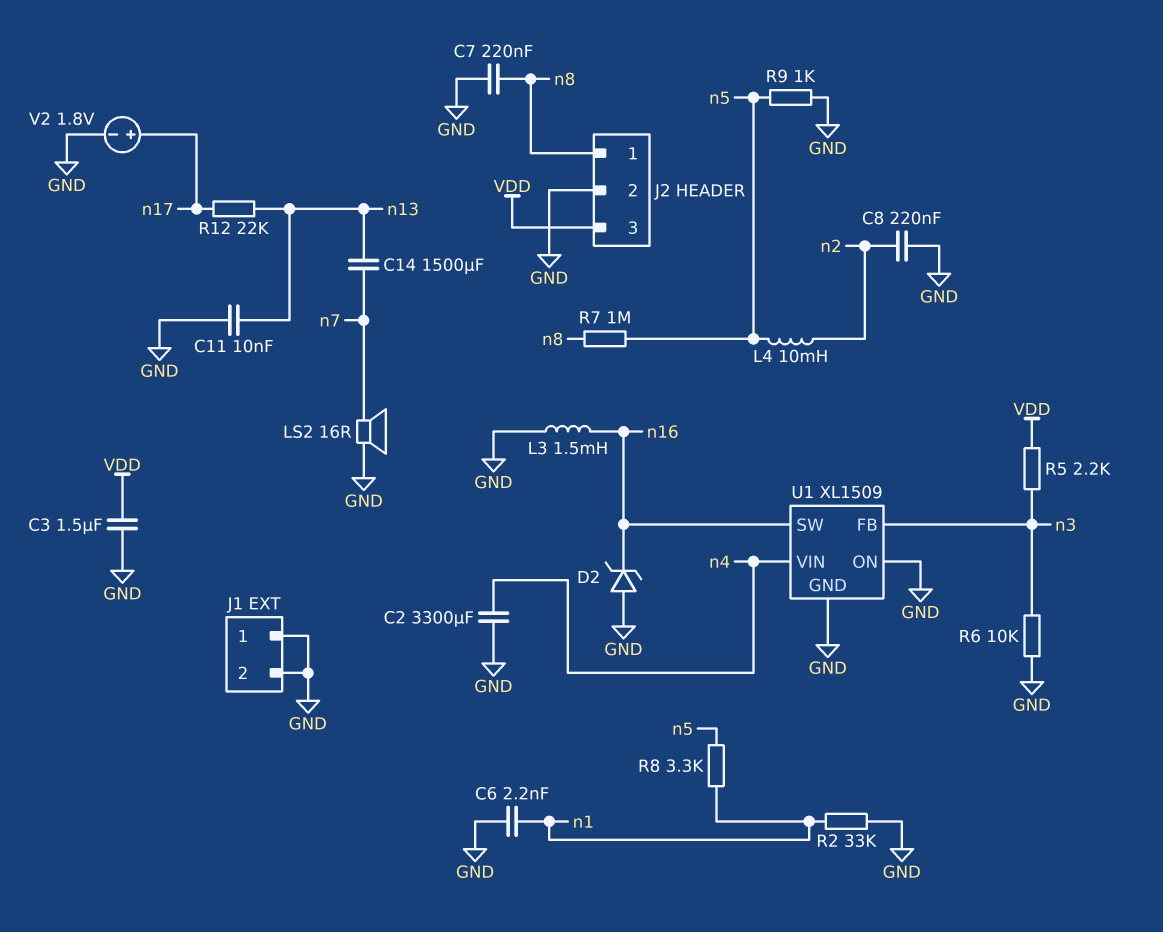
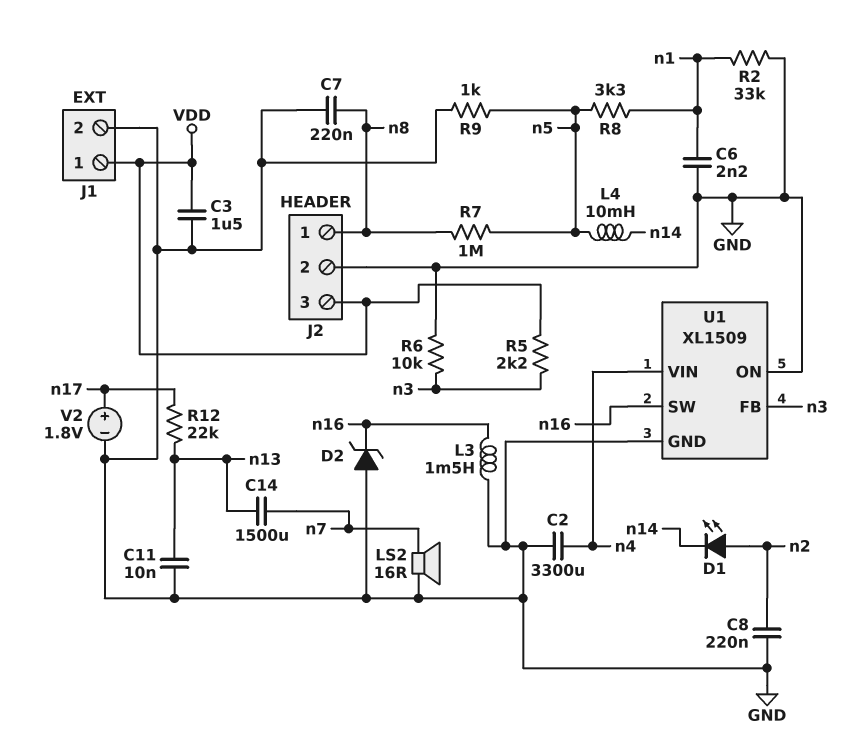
D1: none -> LED (A n2, K n14)
J1 pin 1: GND -> VDD
L4: 10mH (n2, n5) -> 10mH (n5, n14)

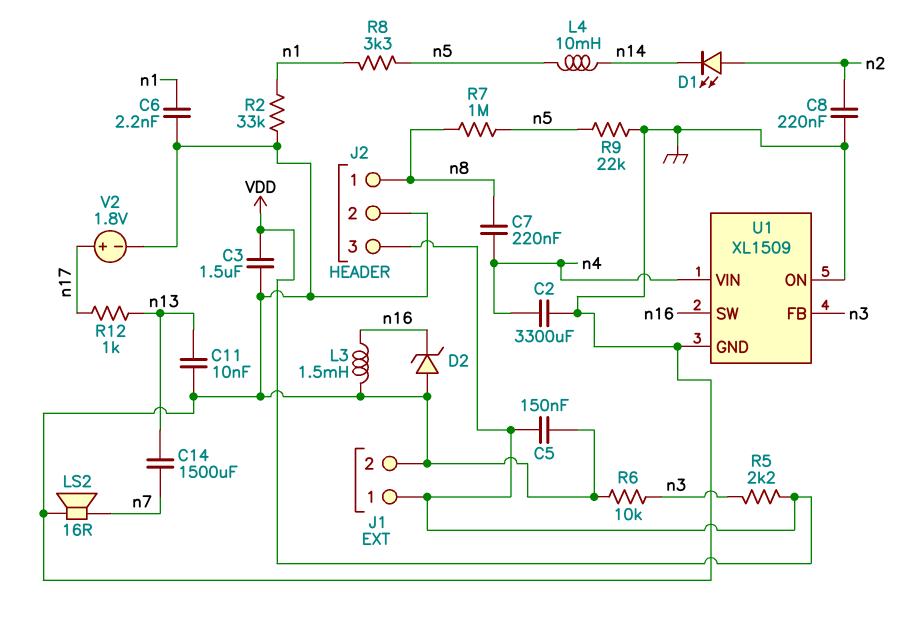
C5: none -> 150nF (GND, VDD)
C7: 220nF (GND, n8) -> 220nF (n4, n8)
R9: 1k (GND, n5) -> 22k (GND, n5)
R12: 22k (n13, n17) -> 1k (n13, n17)

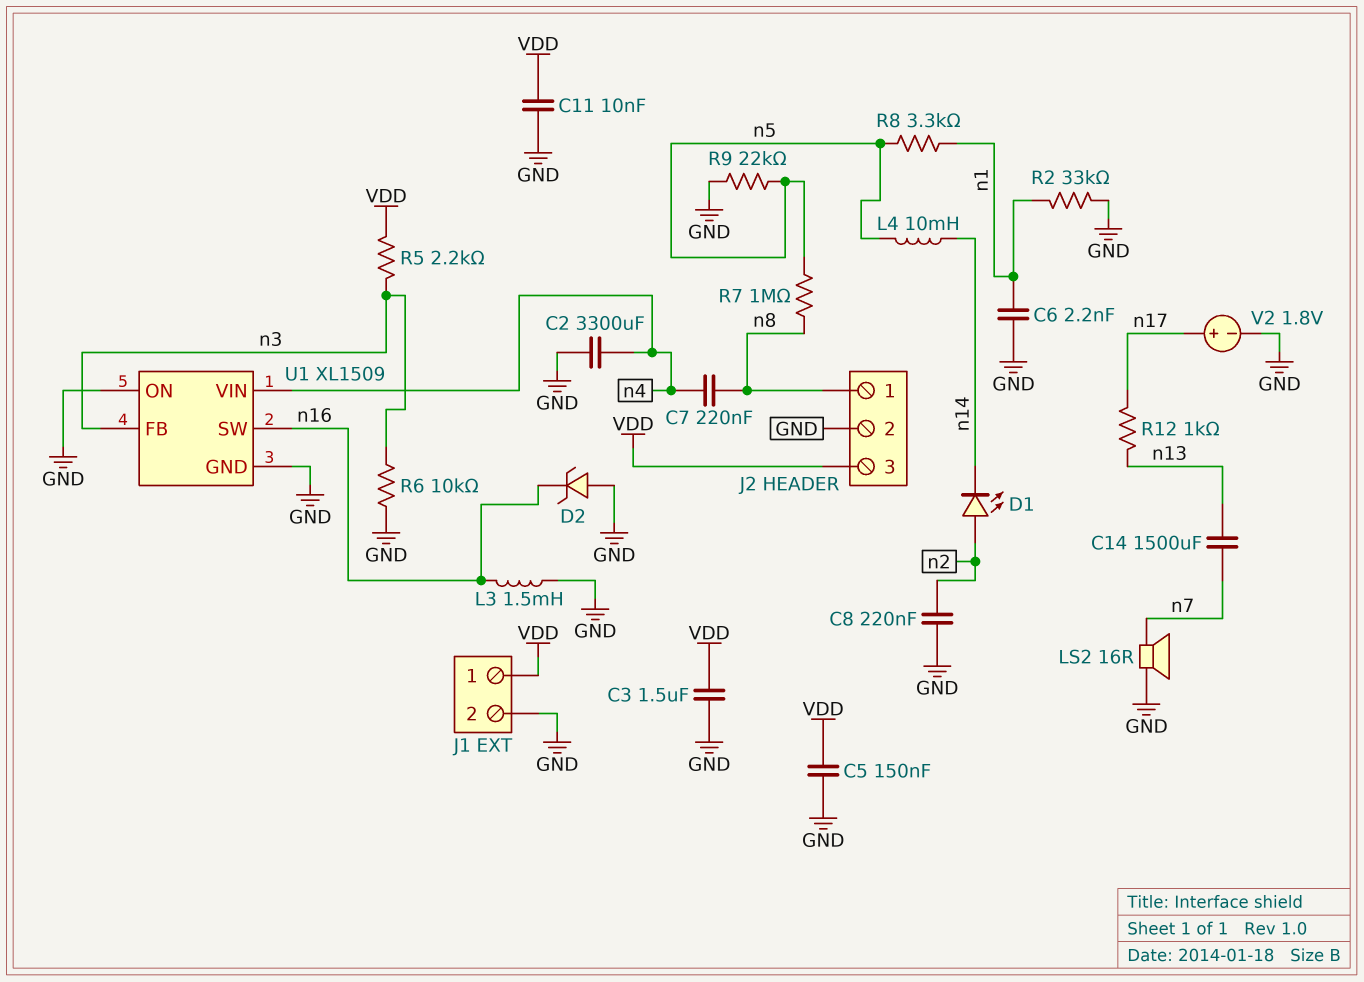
C11: 10nF (GND, n13) -> 10nF (GND, VDD)

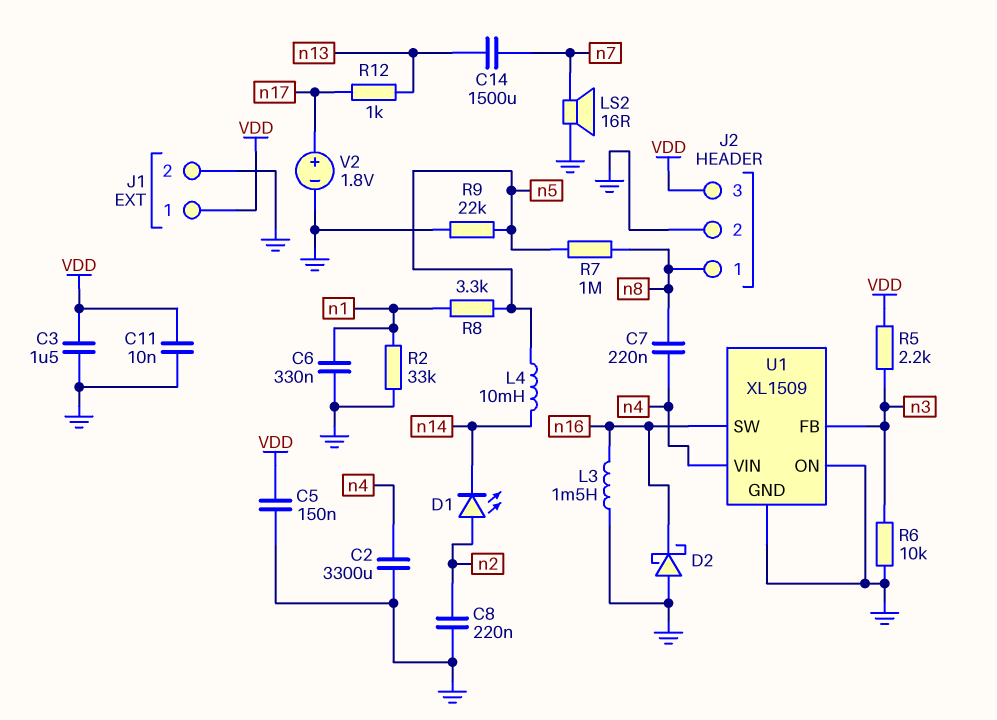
C6: 2.2nF (GND, n1) -> 330nF (GND, n1)
D2: zener (A GND, K n16) -> schottky (A GND, K n16)

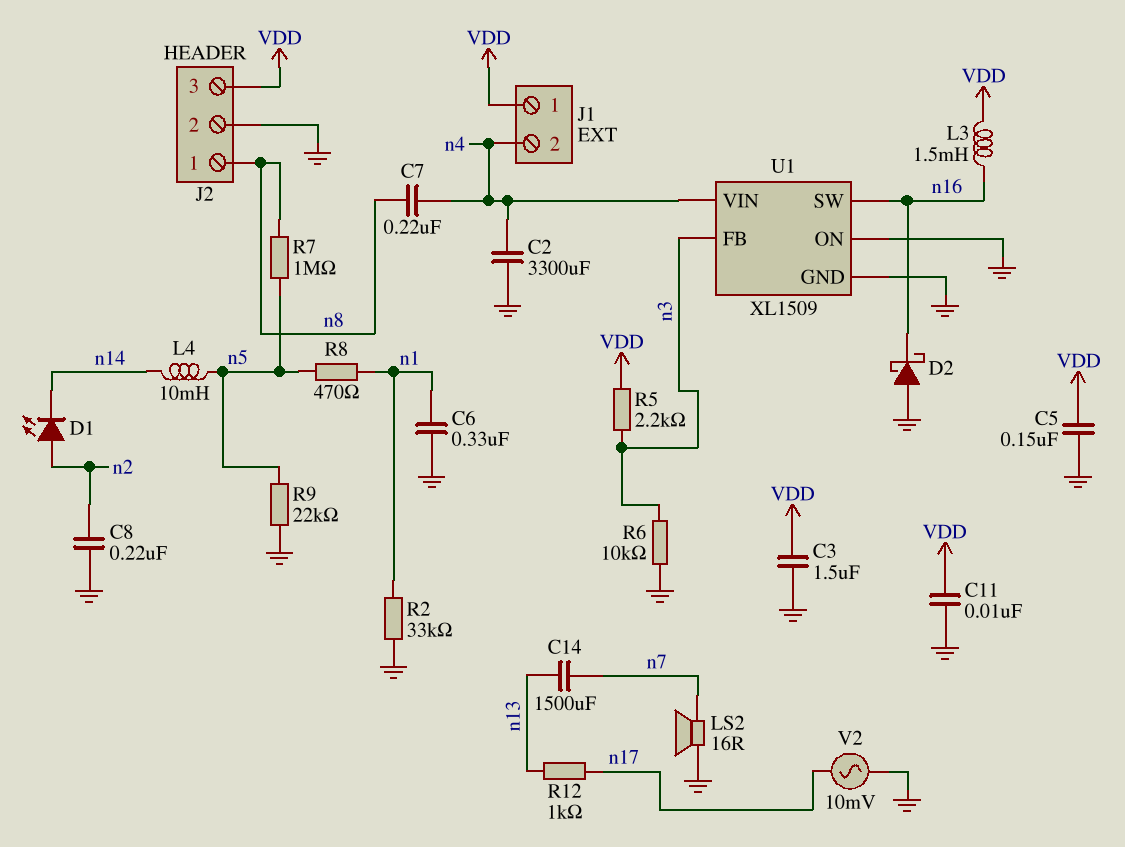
J1 pin 2: GND -> n4
L3: 1.5mH (GND, n16) -> 1.5mH (VDD, n16)
R8: 3.3k (n1, n5) -> 470 (n1, n5)
V2: 1.8V (plus n17, minus GND) -> AC 10mV (GND, n17)

